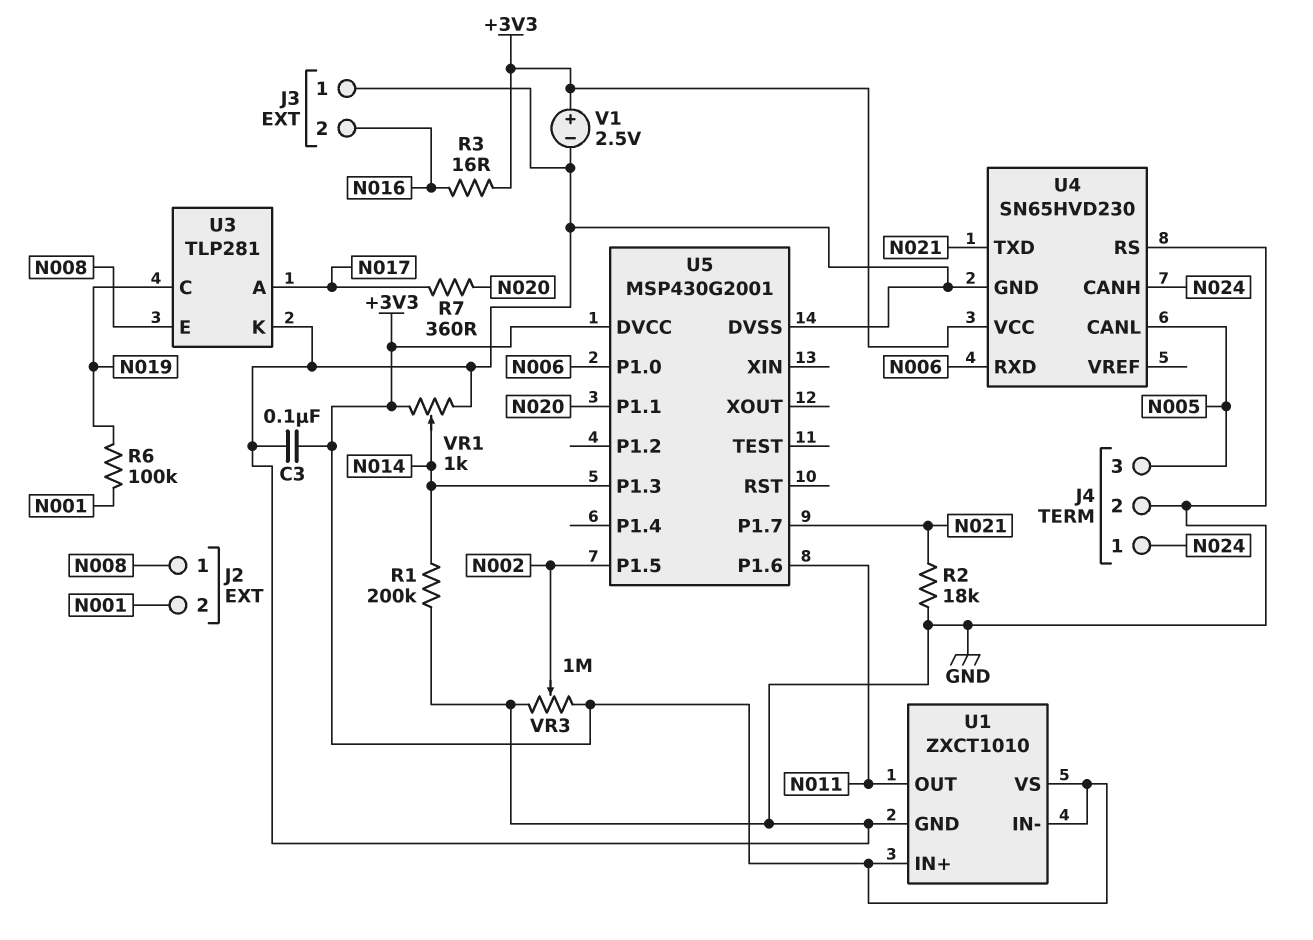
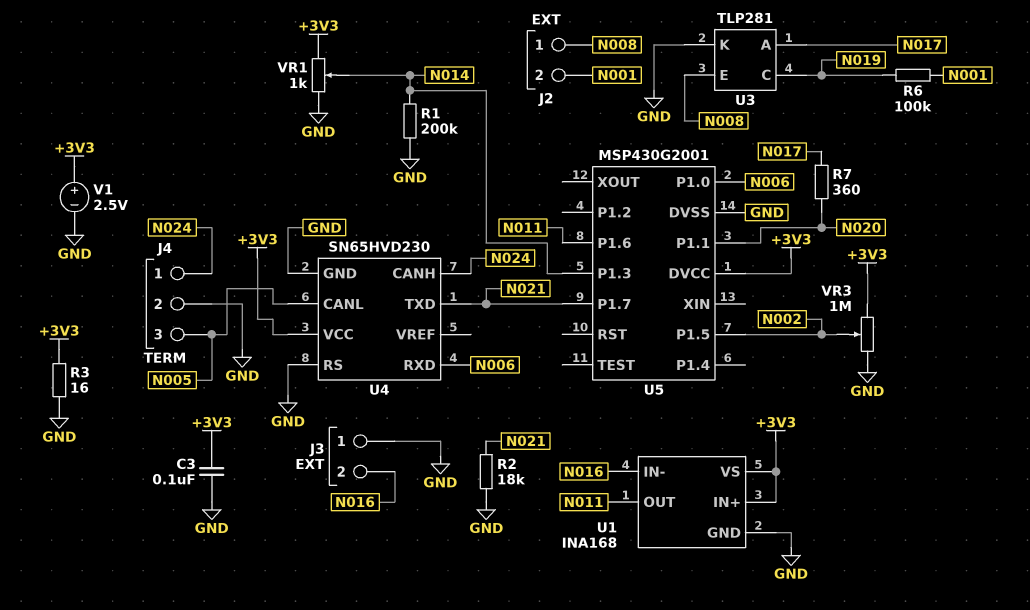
R3: 16 (+3V3, N016) -> 16 (+3V3, GND)
U1: ZXCT1010 -> INA168
U1 pin IN-: +3V3 -> N016

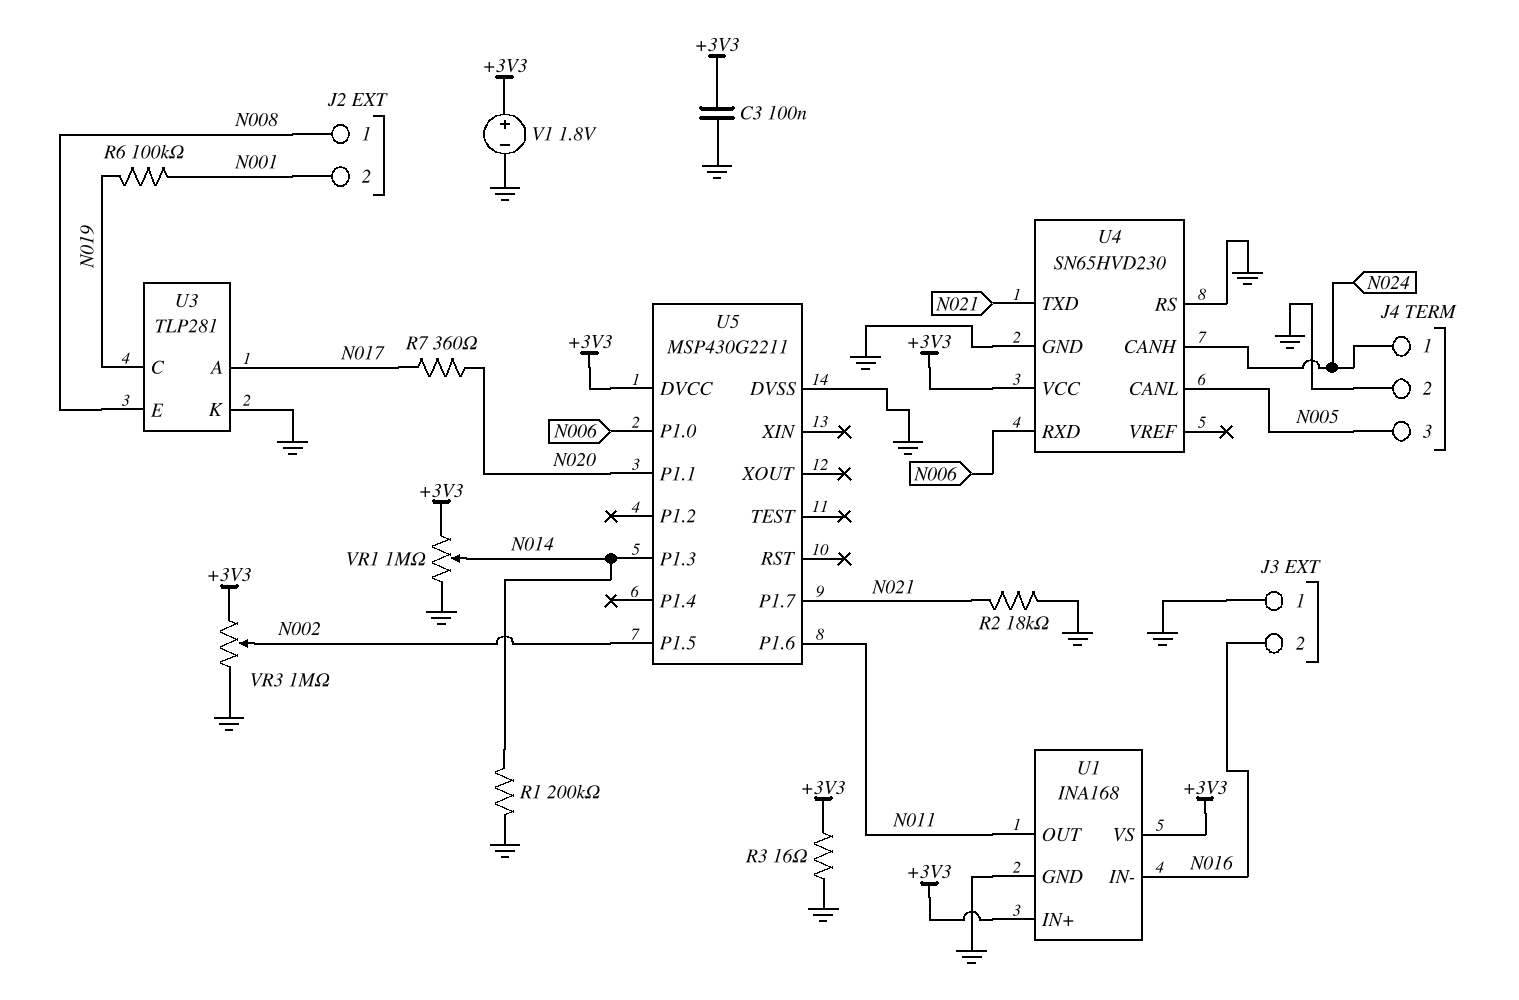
U5: MSP430G2001 -> MSP430G2211
V1: 2.5V (plus +3V3, minus GND) -> 1.8V (plus +3V3, minus GND)
VR1: 1k (+3V3, GND, wiper N014) -> 1M (+3V3, GND, wiper N014)

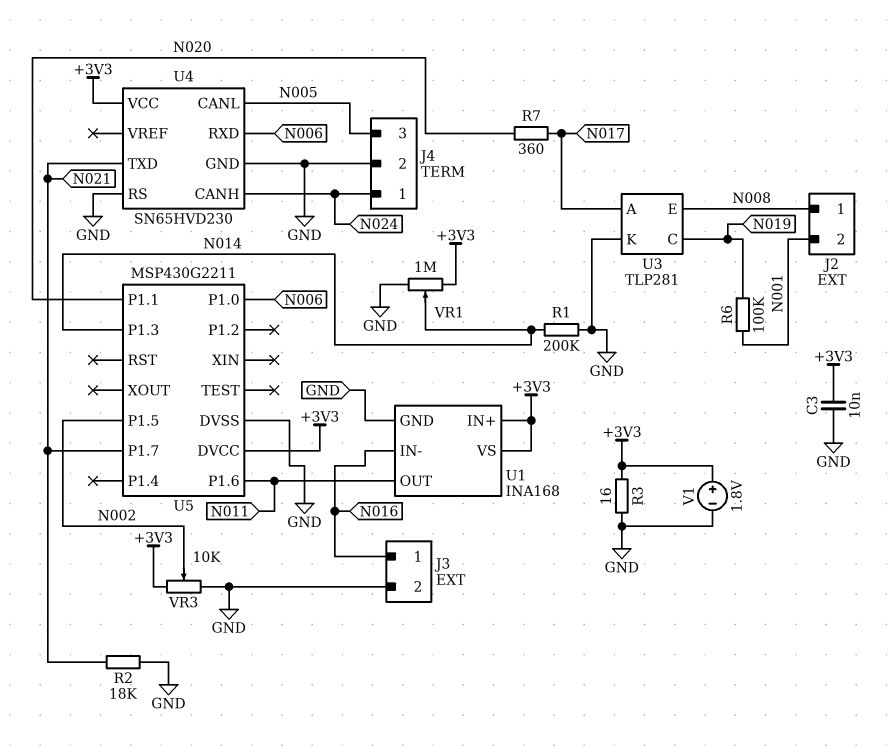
C3: 100nF (+3V3, GND) -> 10nF (+3V3, GND)
J3 pin 1: GND -> N016
J3 pin 2: N016 -> GND
VR3: 1M (+3V3, GND, wiper N002) -> 10k (+3V3, GND, wiper N002)

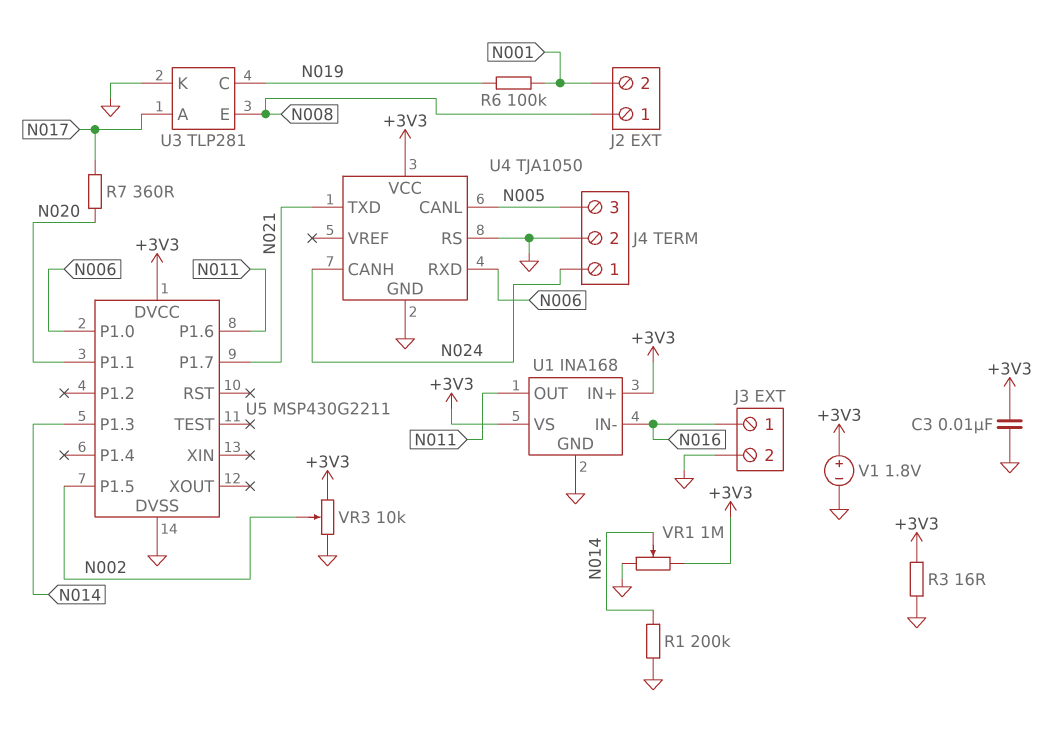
R2: 18k (GND, N021) -> none
U4: SN65HVD230 -> TJA1050

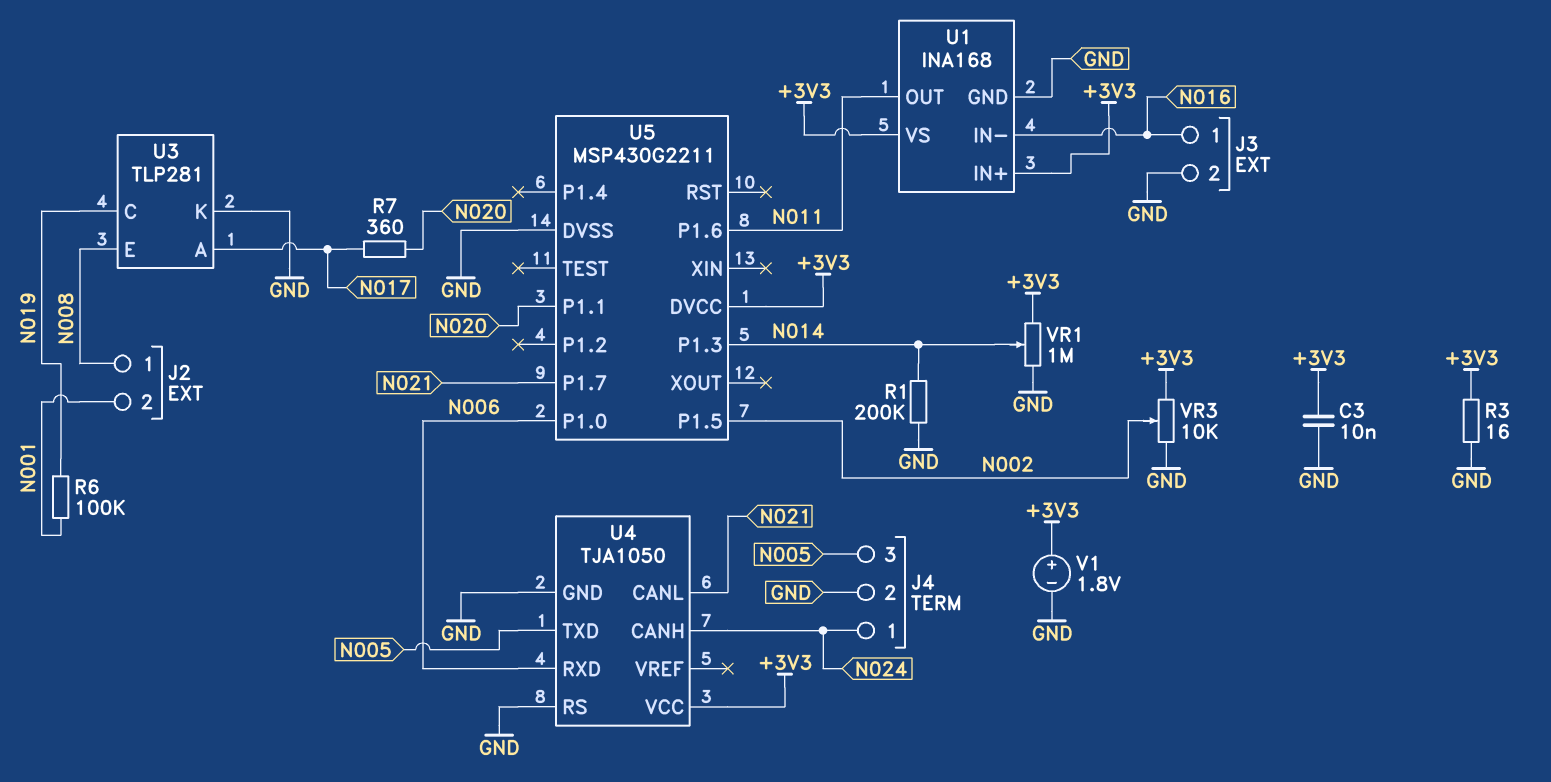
U4 pin CANL: N005 -> N021
U4 pin TXD: N021 -> N005

